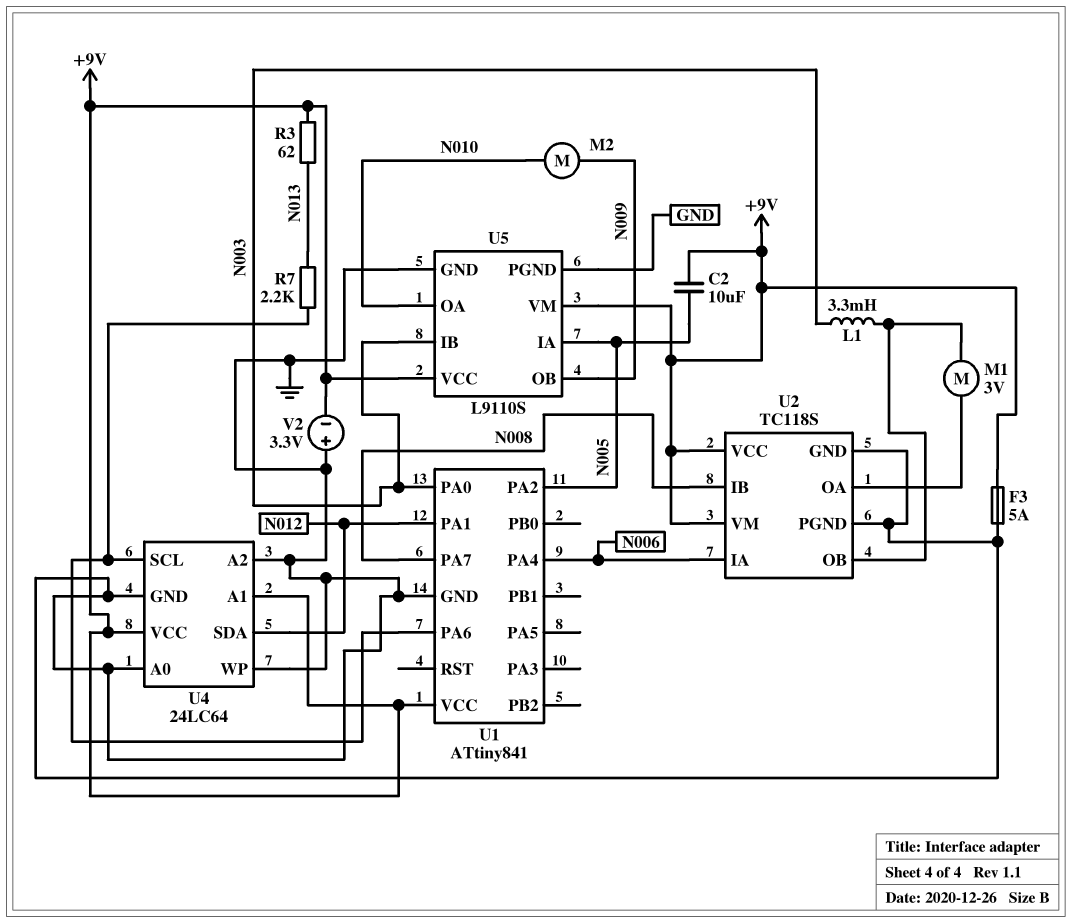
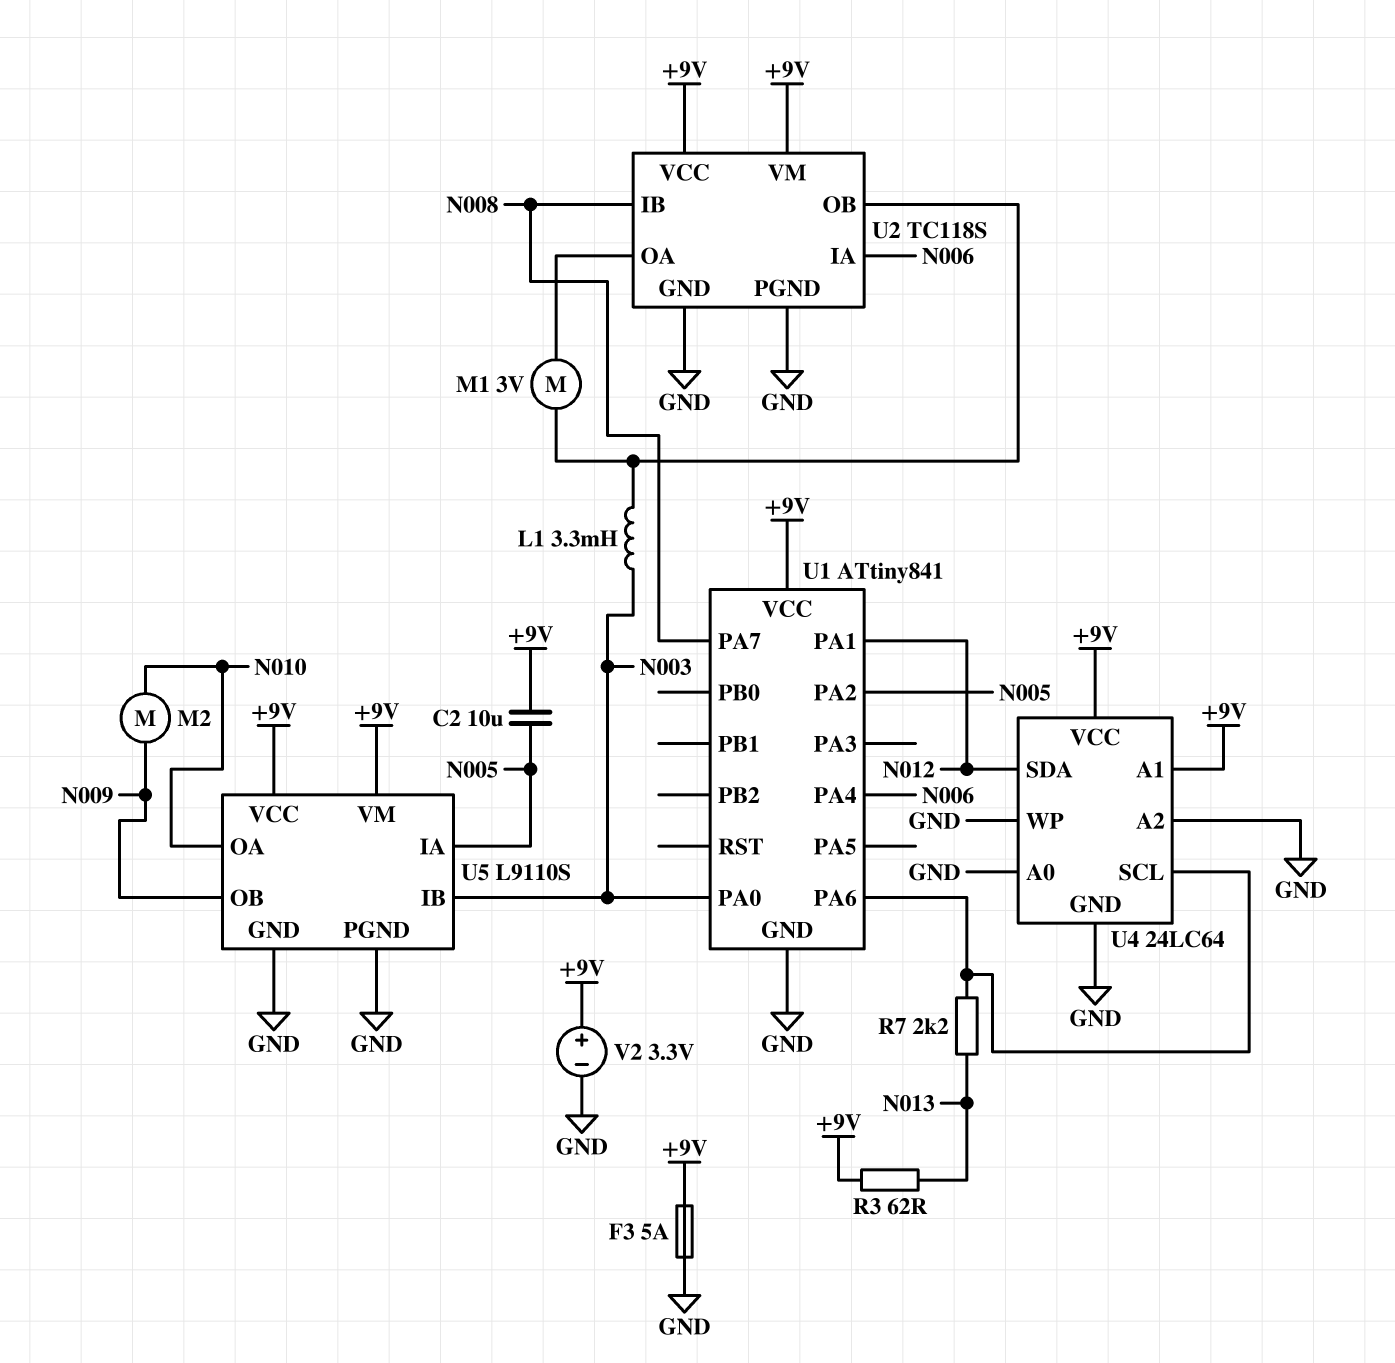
V2: 3.3V (plus GND, minus +9V) -> 3.3V (plus +9V, minus GND)

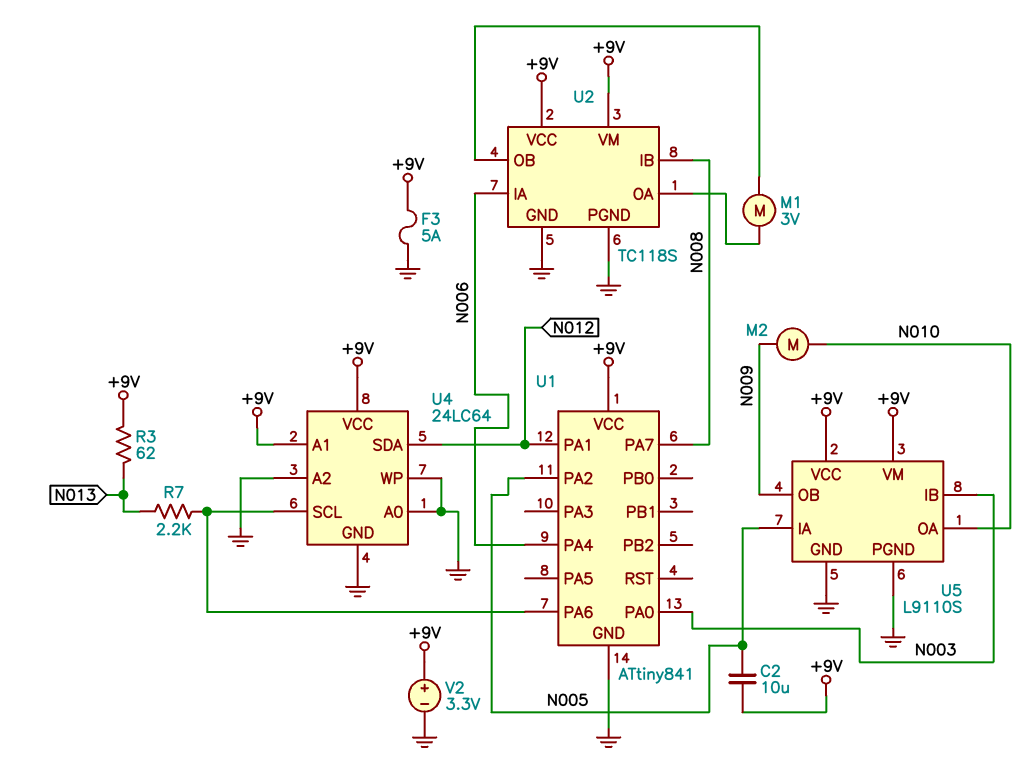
L1: 3.3mH (N003, U2/OB) -> none

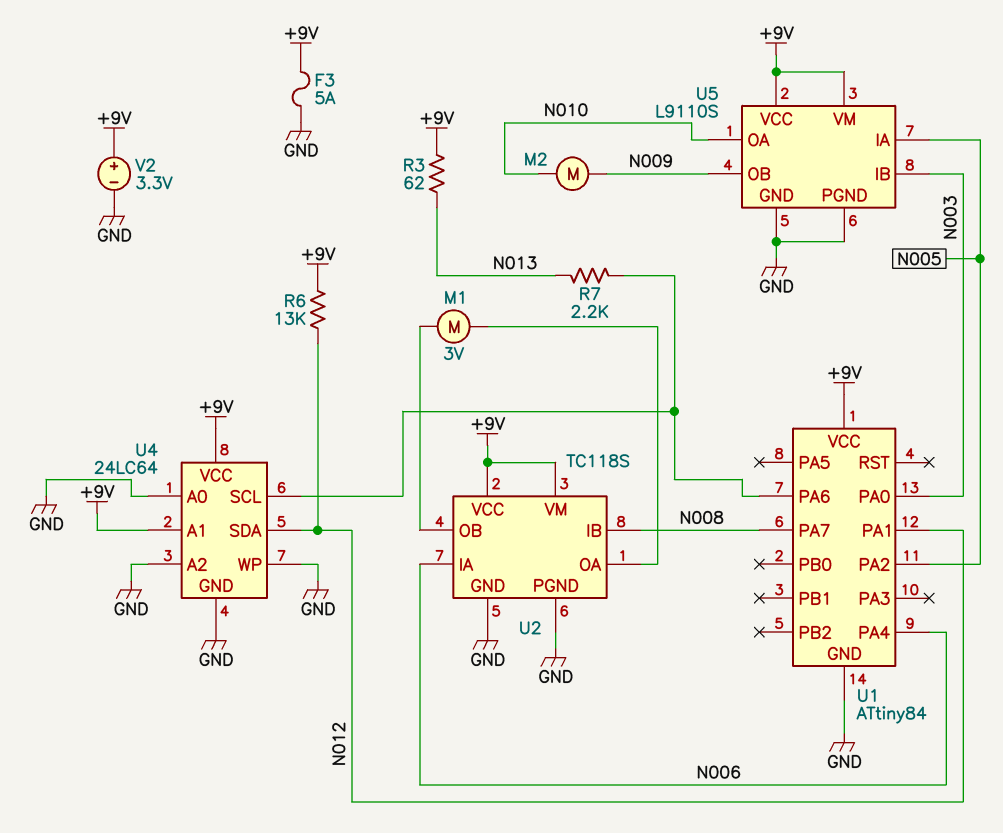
C2: 10uF (+9V, N005) -> none
R6: none -> 13k (+9V, N012)
U1: ATtiny841 -> ATtiny84

